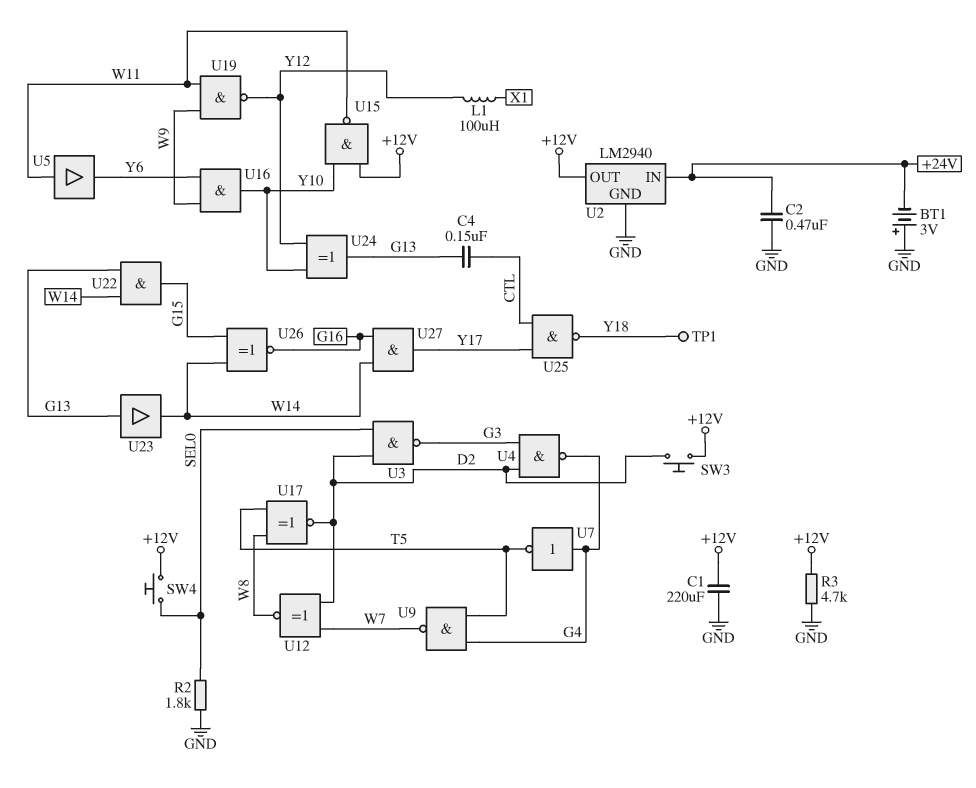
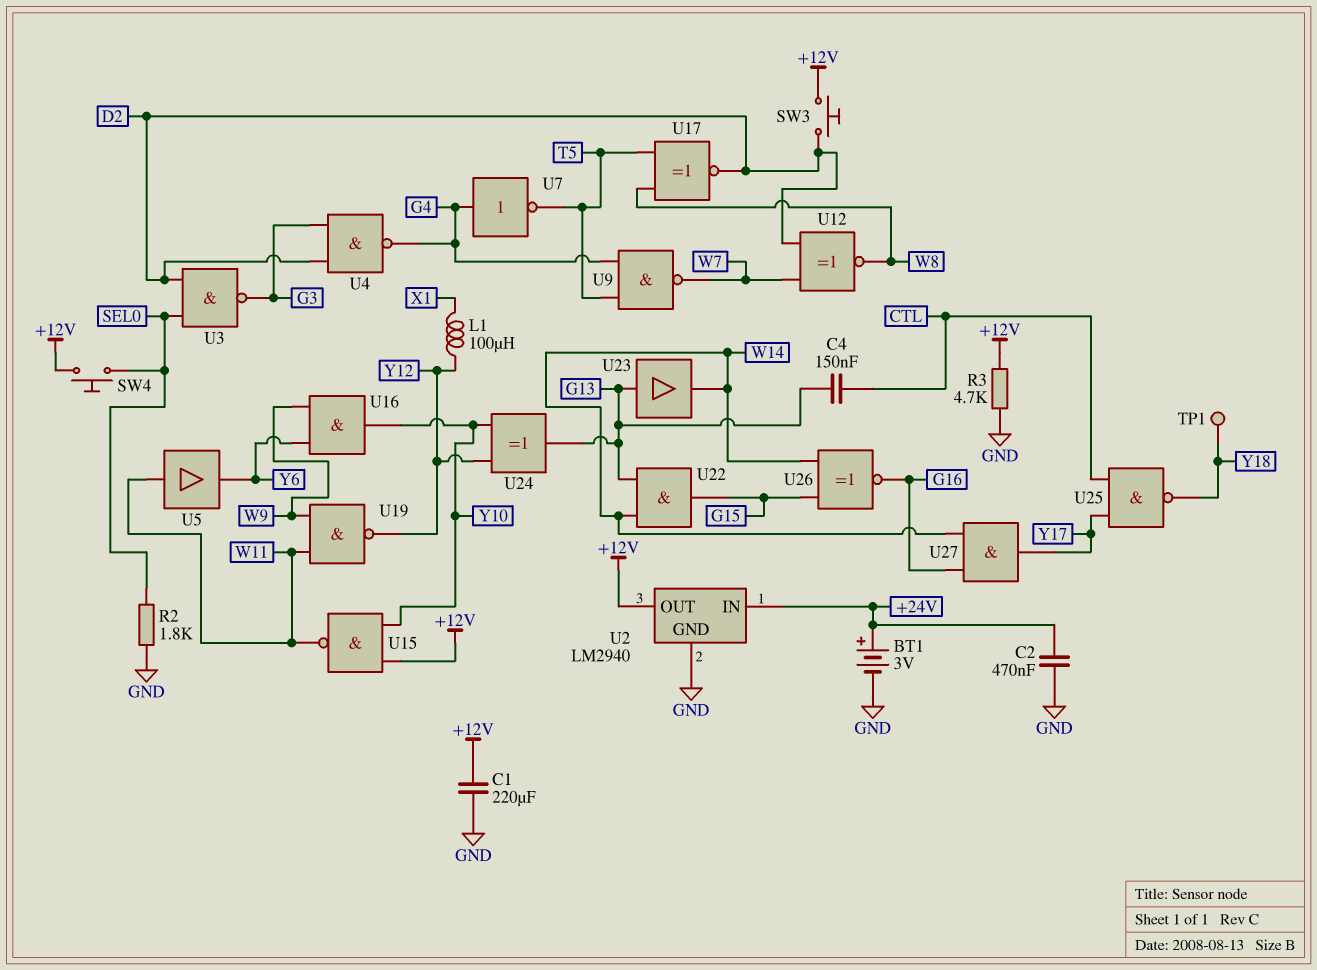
BT1: 3V (plus GND, minus +24V) -> 3V (plus +24V, minus GND)

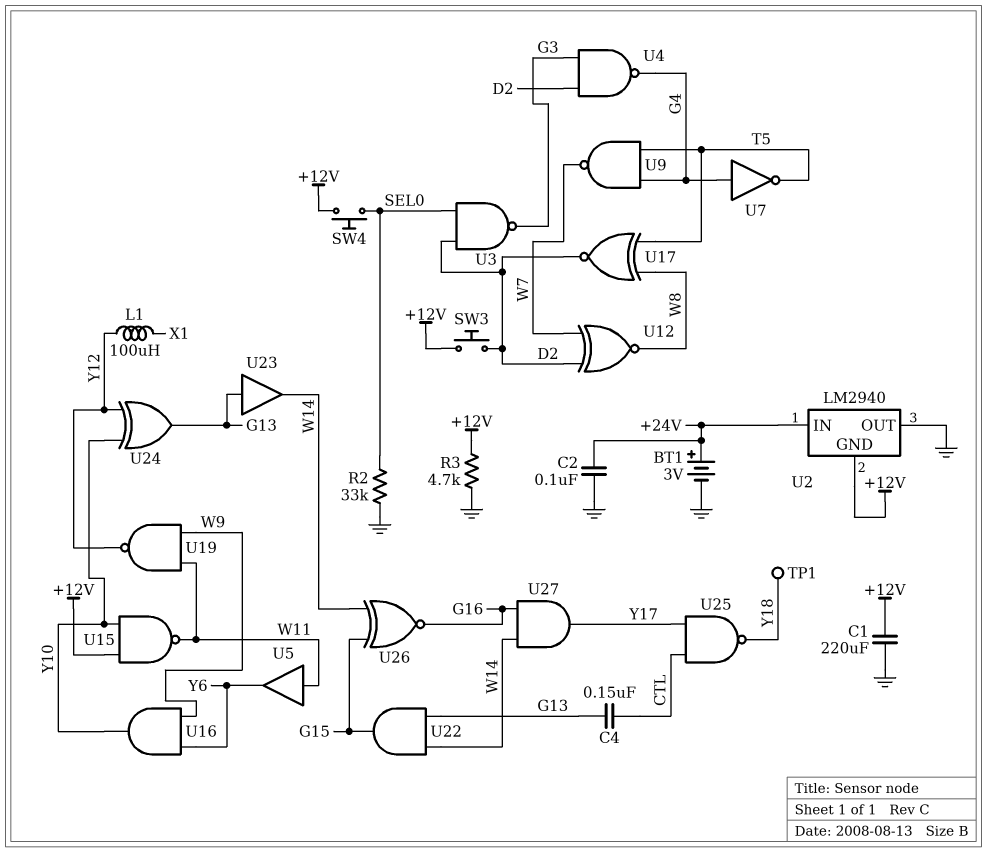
C2: 470nF (+24V, GND) -> 100nF (+24V, GND)
R2: 1.8k (GND, SEL0) -> 33k (GND, SEL0)
U2 pin GND: GND -> +12V
U2 pin OUT: +12V -> GND

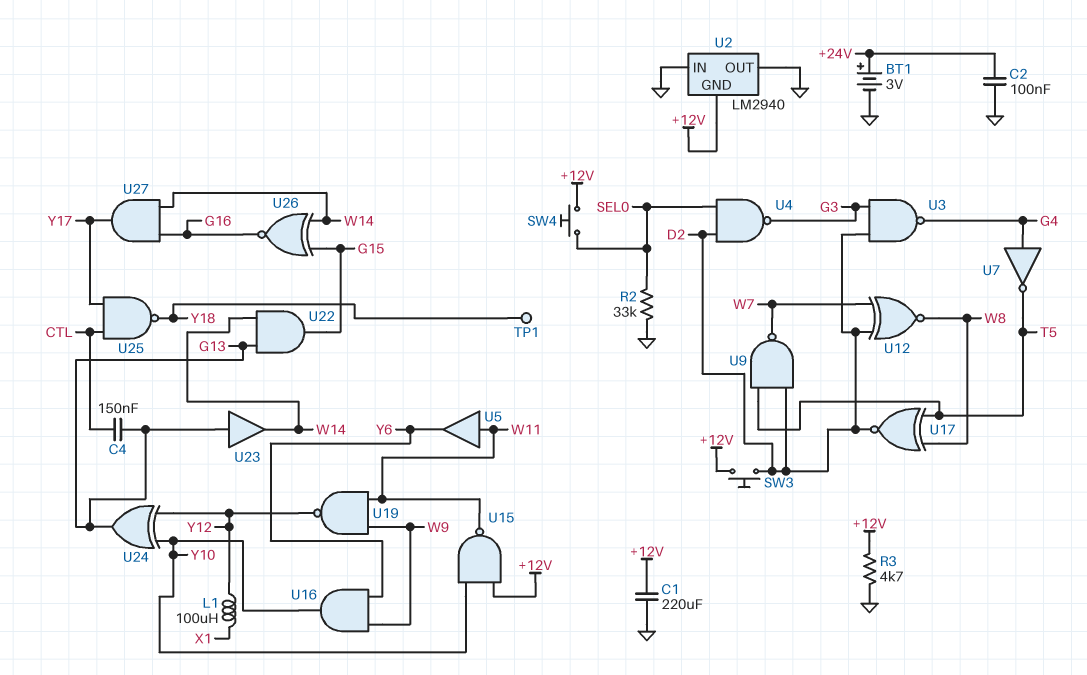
U2 pin IN: +24V -> GND
U3: NAND (in D2, in SEL0, out G3) -> NAND (in D2, in G3, out G4)
U4: NAND (in D2, in G3, out G4) -> NAND (in D2, in SEL0, out G3)
U9: NAND (in G4, in T5, out W7) -> NAND (in D2, in T5, out W7)

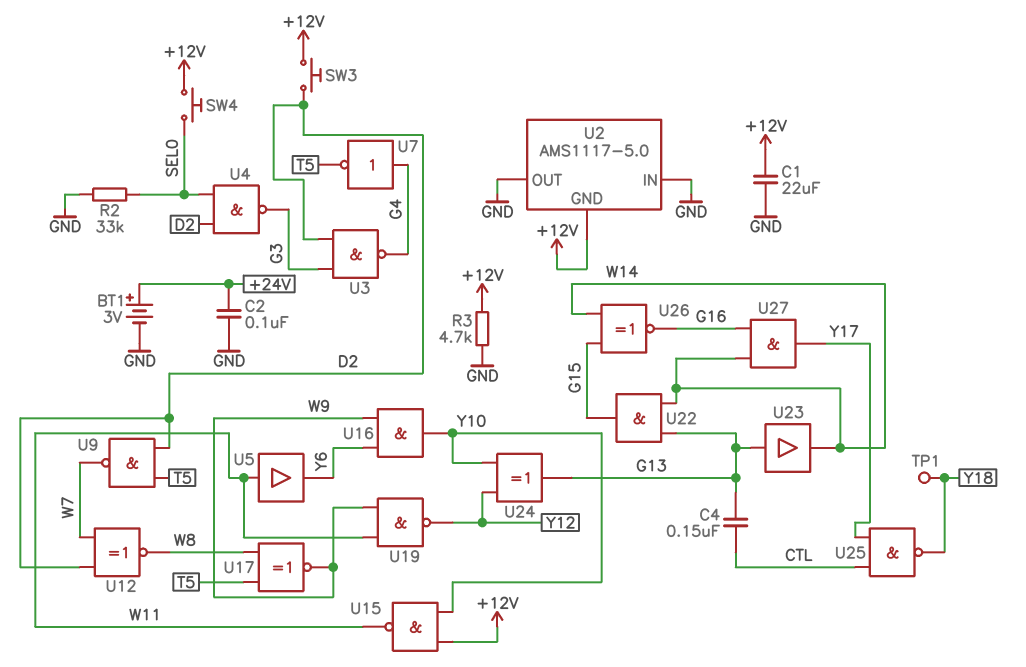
C1: 220uF (+12V, GND) -> 22uF (+12V, GND)
L1: 100uH (X1, Y12) -> none
U2: LM2940 -> AMS1117-5.0
U17: XNOR (in T5, in W8, out D2) -> XNOR (in T5, in W8, out W9)

